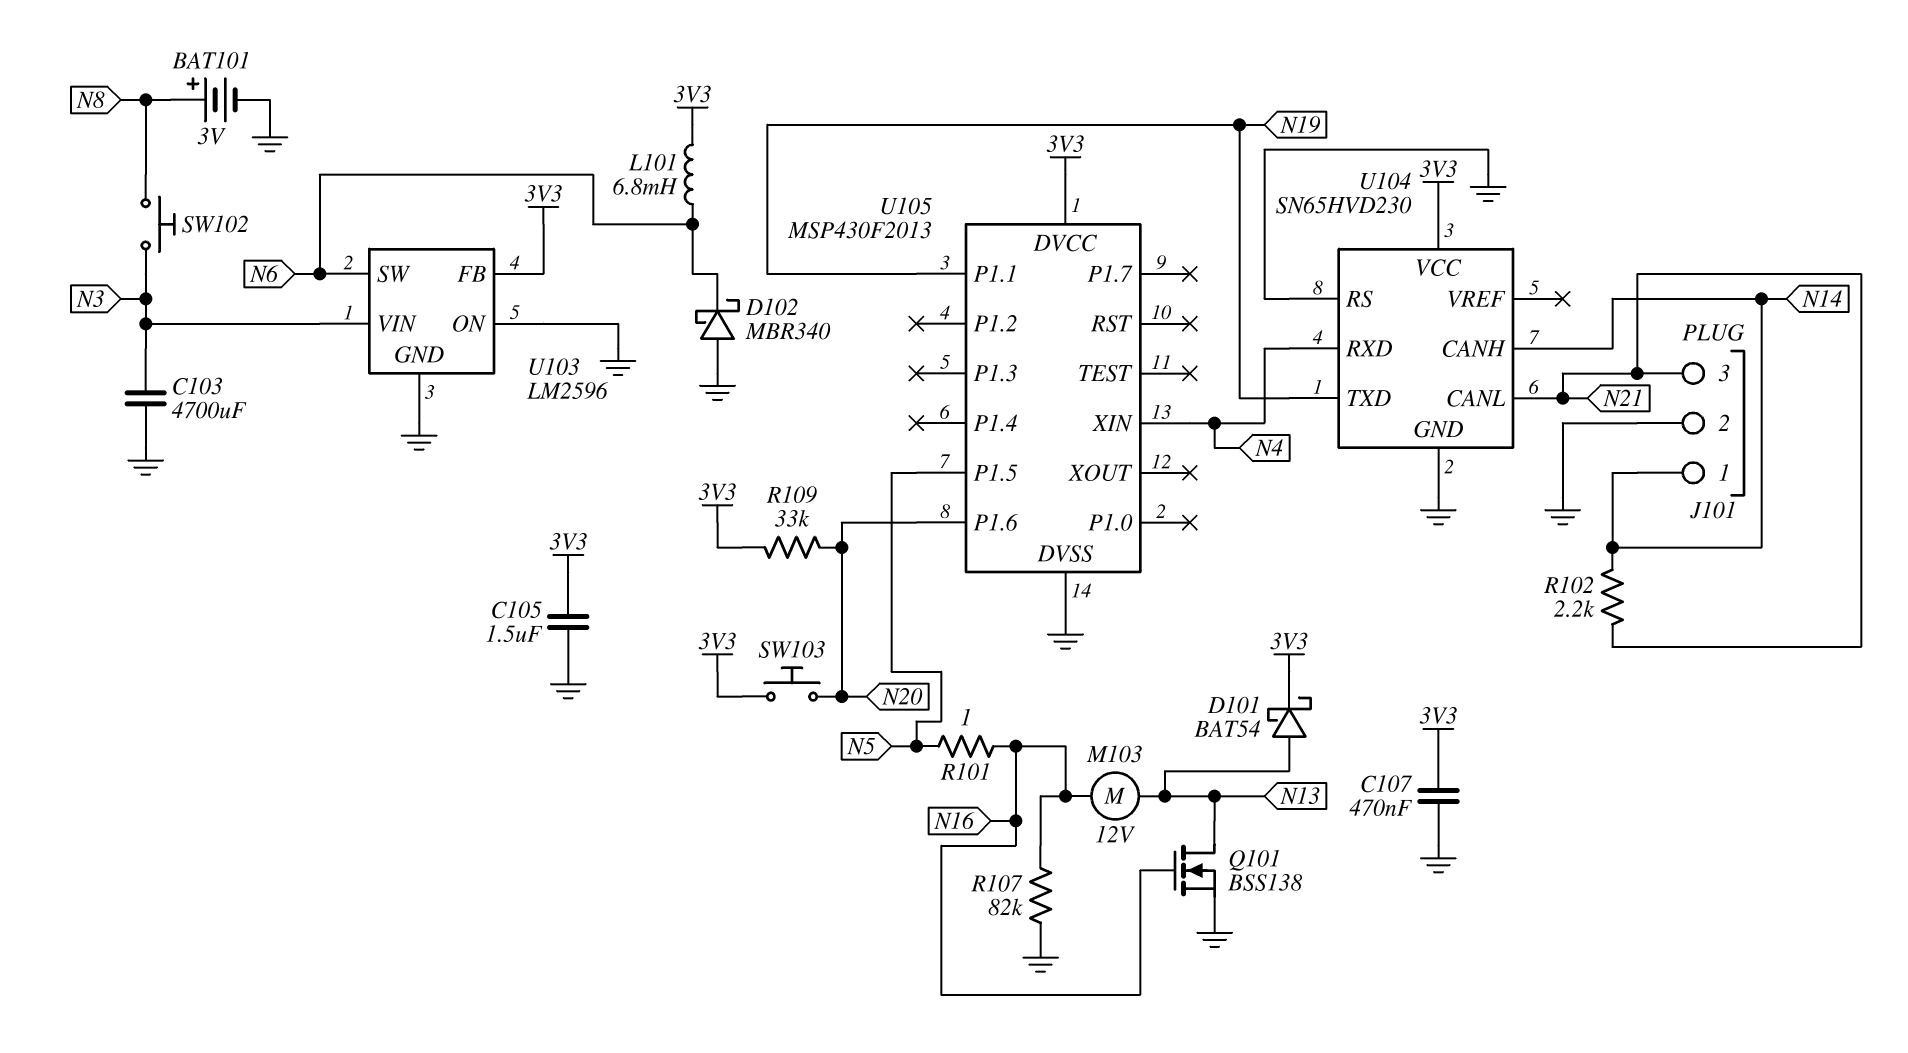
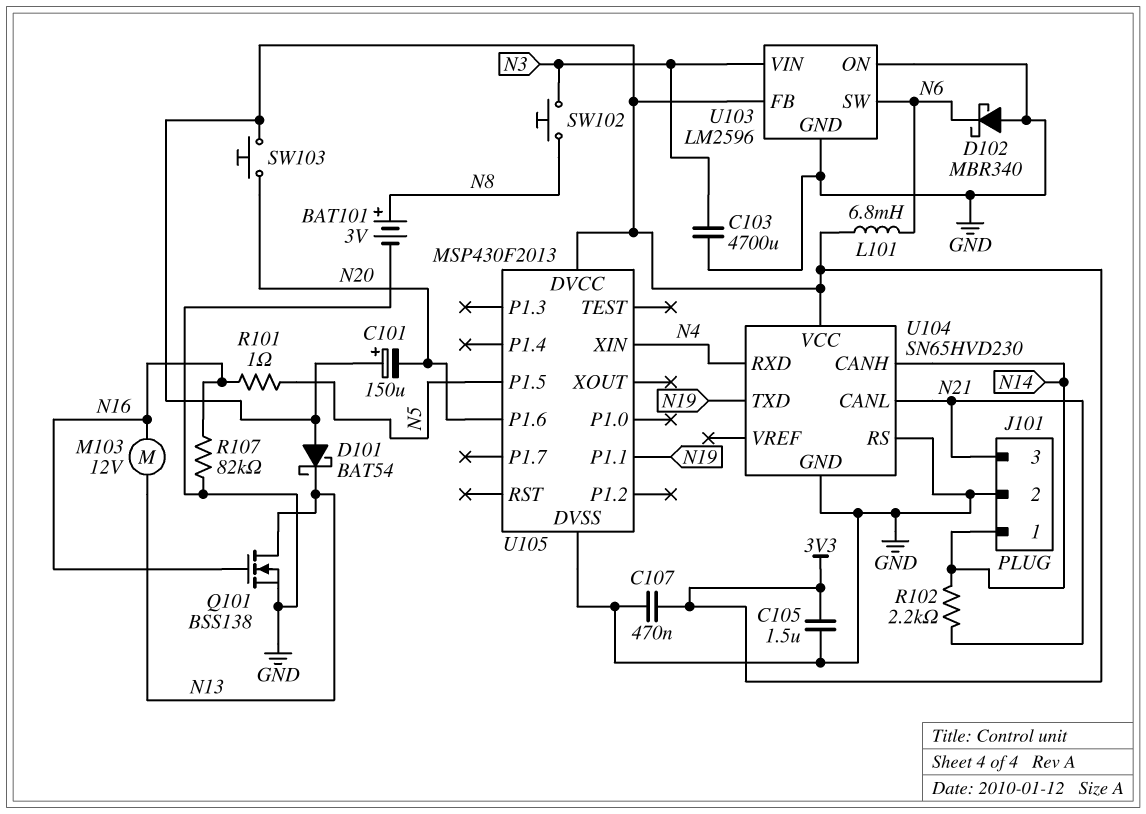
C101: none -> 150uF (plus 3V3, minus N20)
D101: schottky BAT54 (A N13, K 3V3) -> schottky BAT54 (A 3V3, K N13)
R109: 33k (3V3, N20) -> none

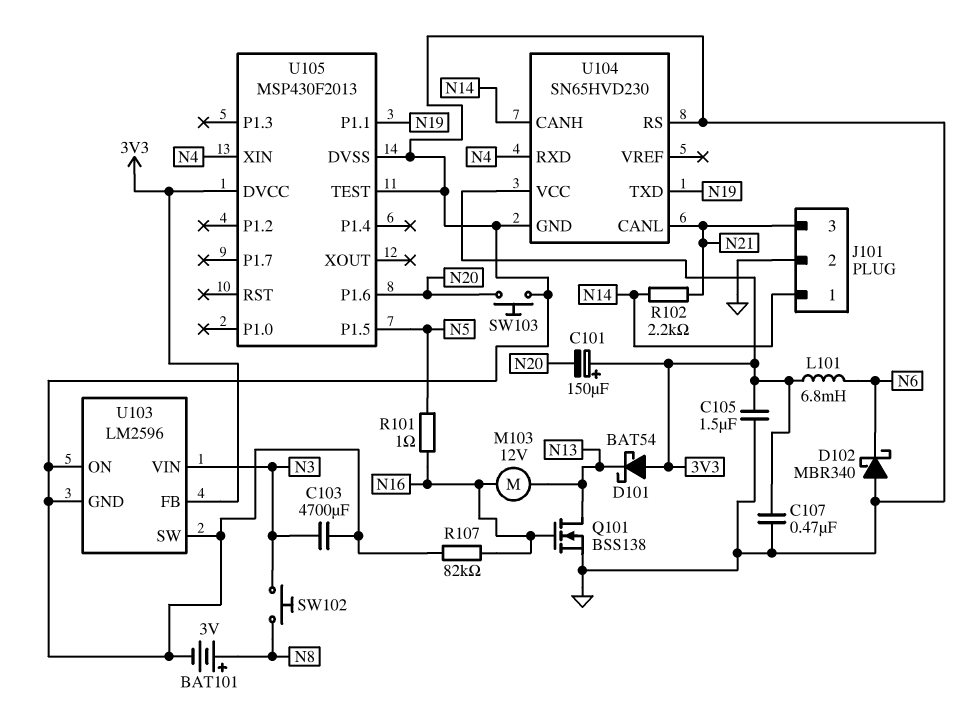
SW103: button (3V3, N20) -> button (GND, N20)
U103 pin SW: N6 -> GND
U105 pin TEST: none -> GND

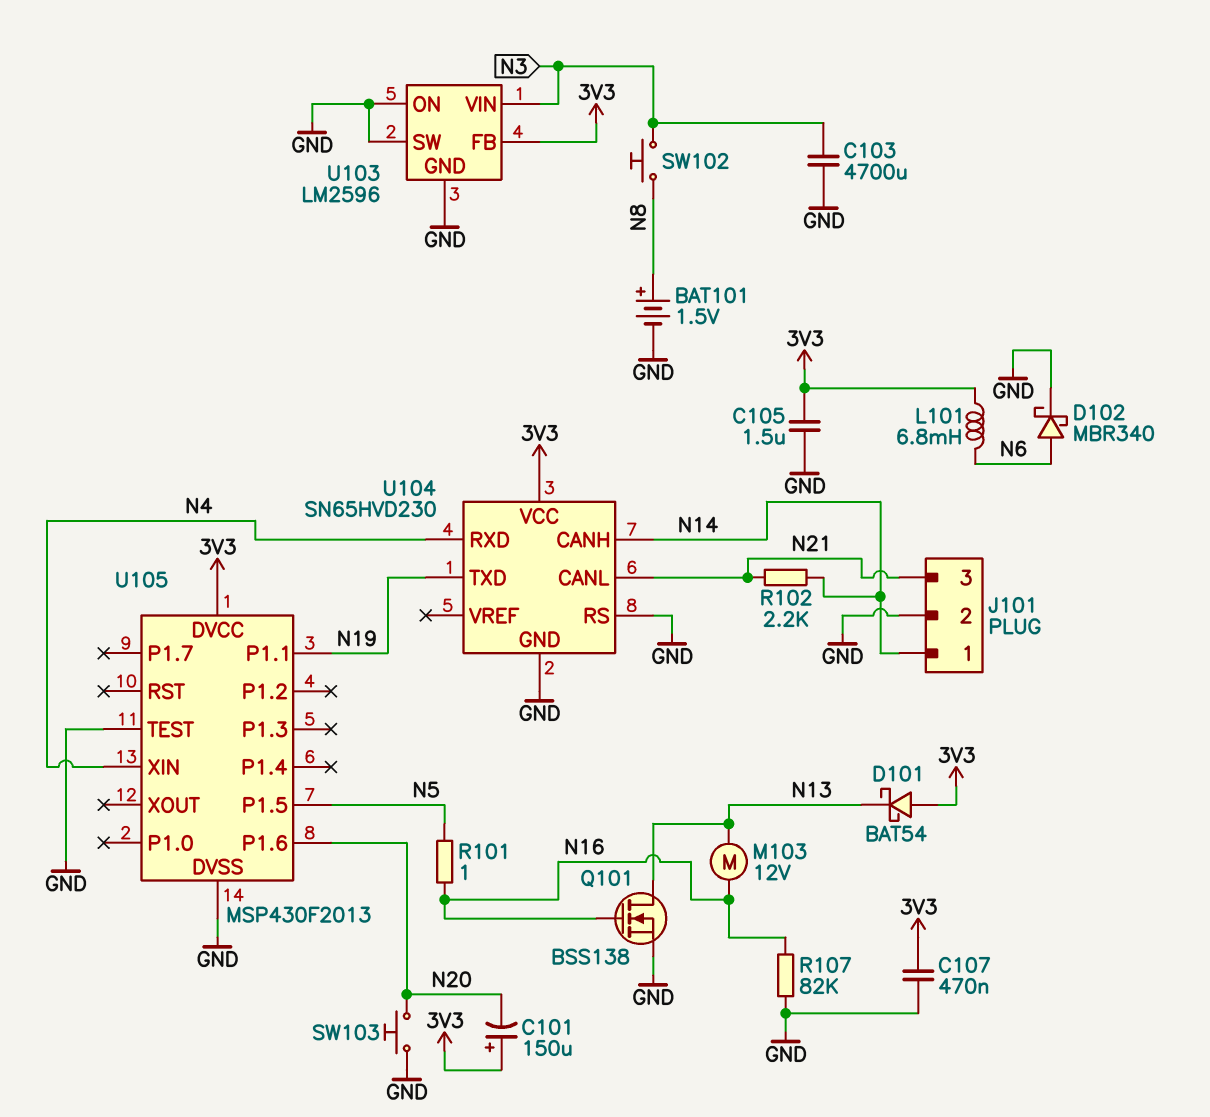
BAT101: 3V (plus N8, minus GND) -> 1.5V (plus N8, minus GND)
D102: schottky MBR340 (A GND, K N6) -> schottky MBR340 (A N6, K GND)

